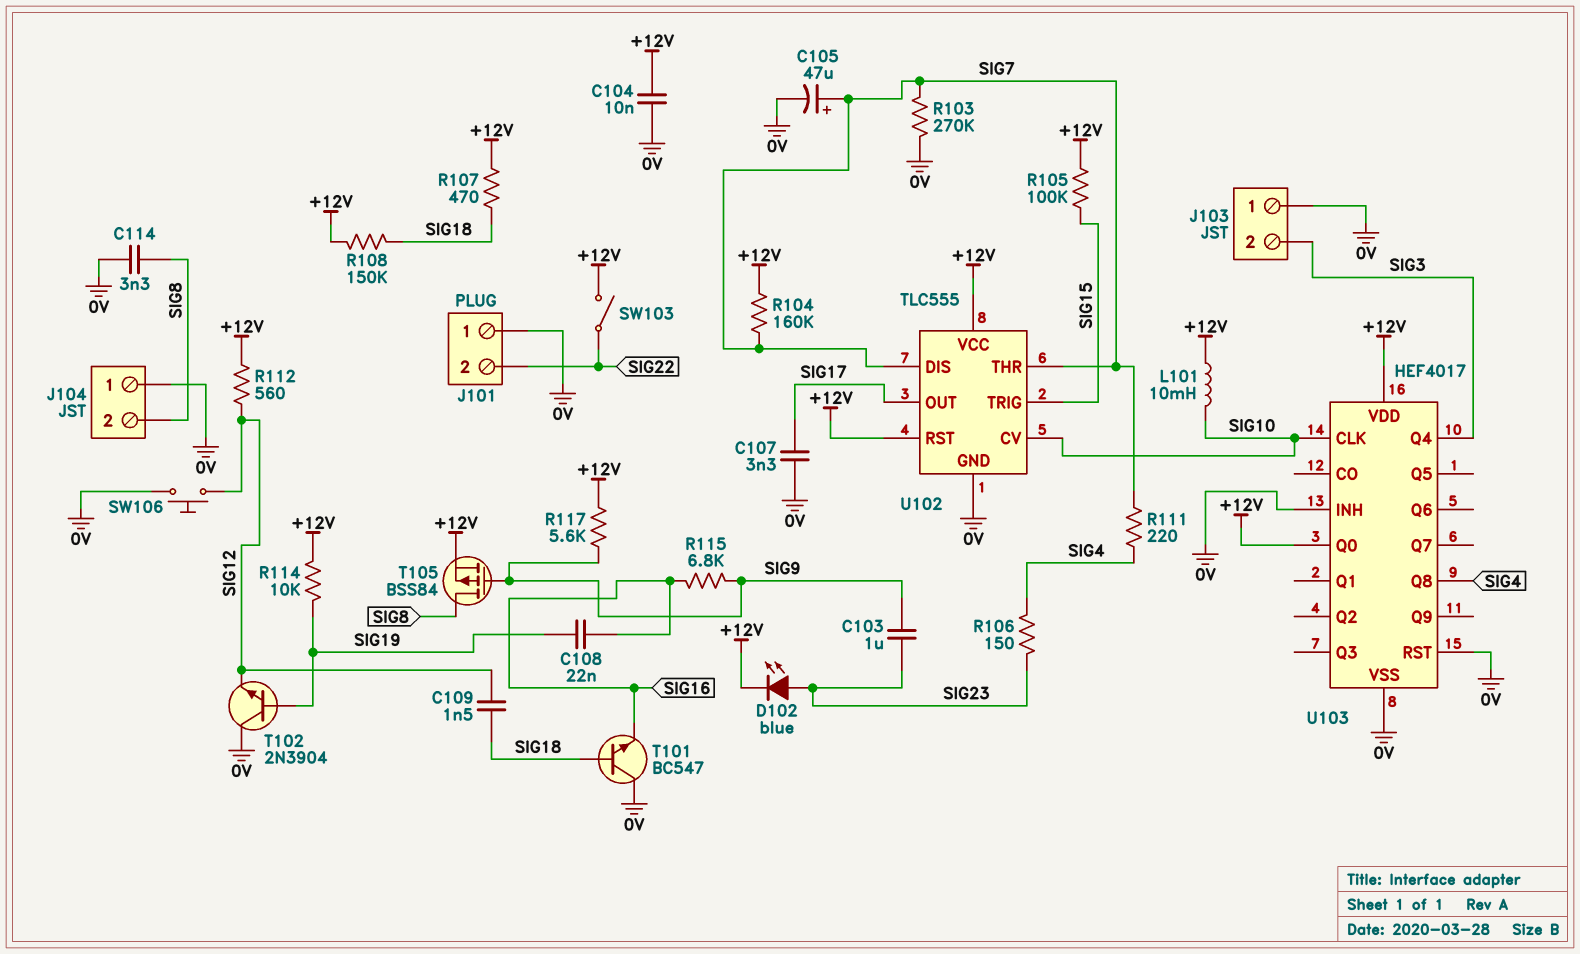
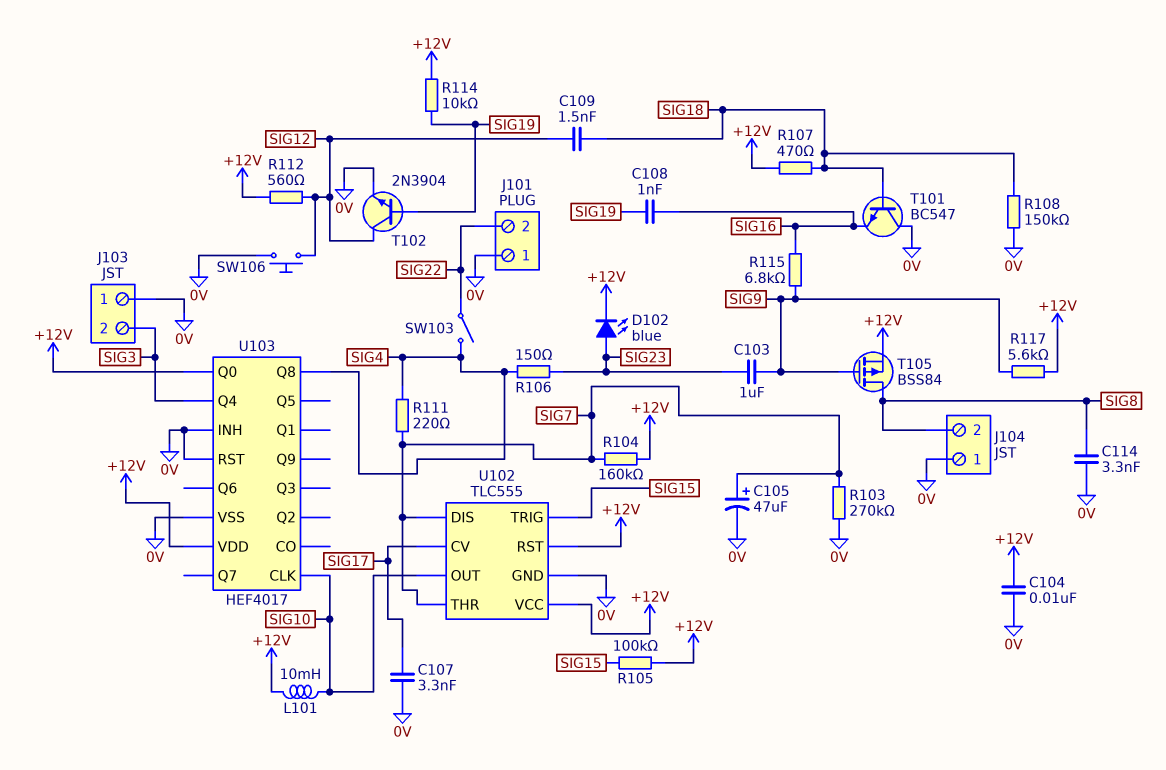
C108: 22nF (SIG16, SIG19) -> 1nF (SIG16, SIG19)
R108: 150k (+12V, SIG18) -> 150k (0V, SIG18)
SW103: switch (+12V, SIG22) -> switch (SIG4, SIG22)
T102: NPN 2N3904 (B SIG19, C 0V, E SIG12) -> NPN 2N3904 (B SIG19, C SIG12, E 0V)
U102 pin CV: SIG10 -> SIG17
U102 pin OUT: SIG17 -> SIG10

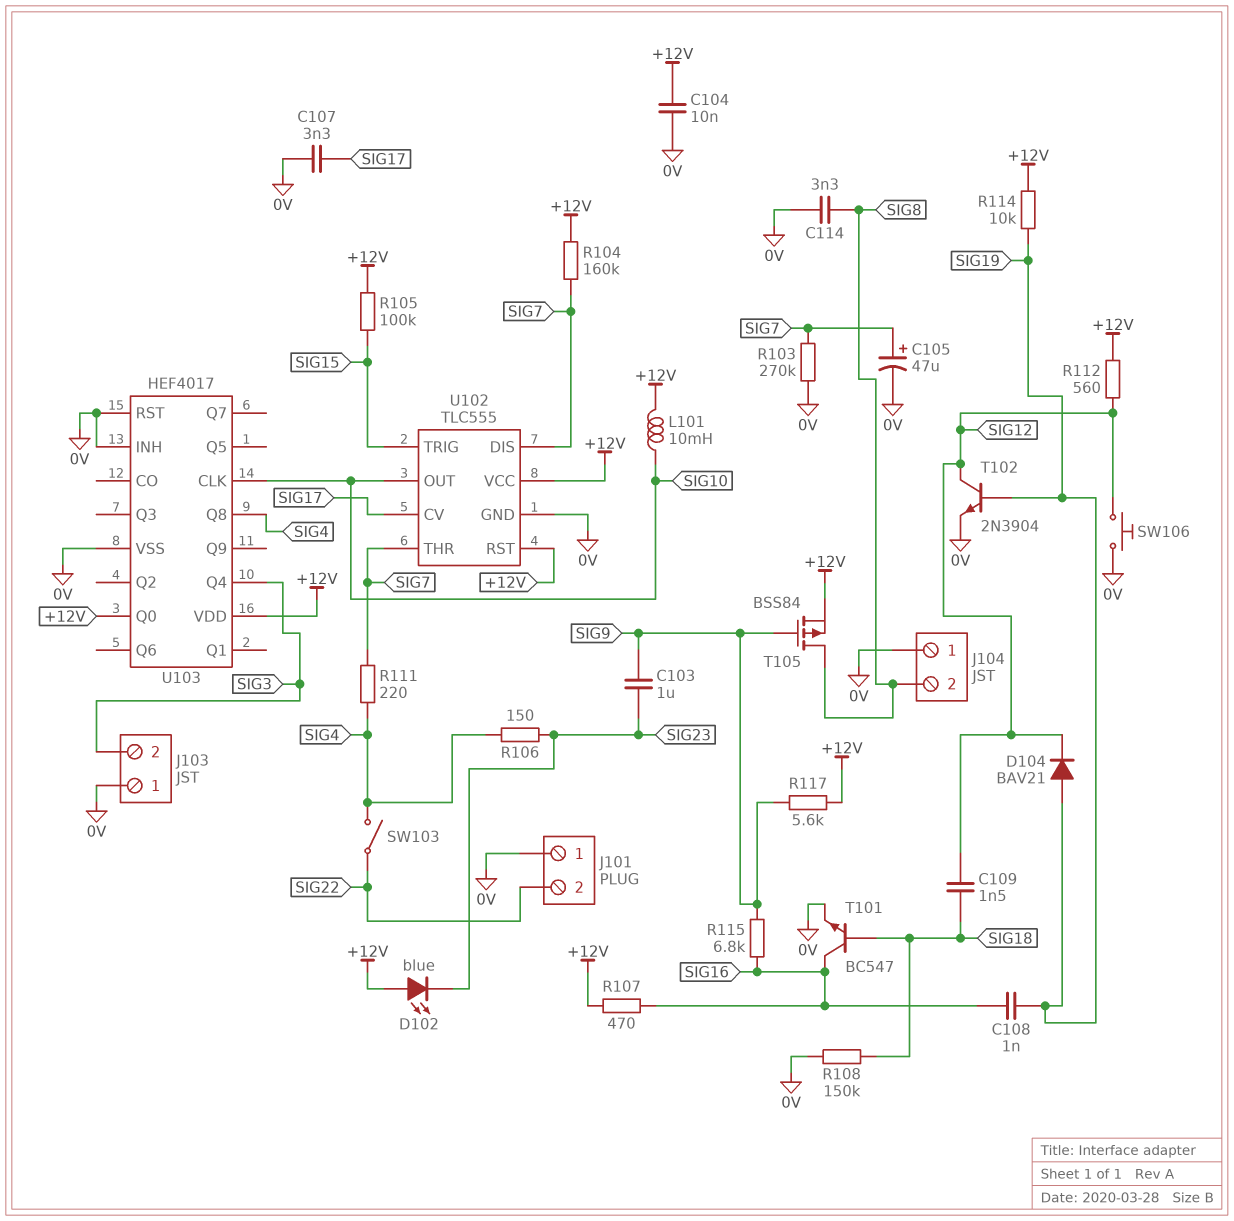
D102: LED blue (A SIG23, K +12V) -> LED blue (A +12V, K SIG23)
D104: none -> diode BAV21 (A SIG19, K SIG12)
R107: 470 (+12V, SIG18) -> 470 (+12V, SIG16)
T101: NPN BC547 (B SIG18, C 0V, E SIG16) -> NPN BC547 (B SIG18, C SIG16, E 0V)

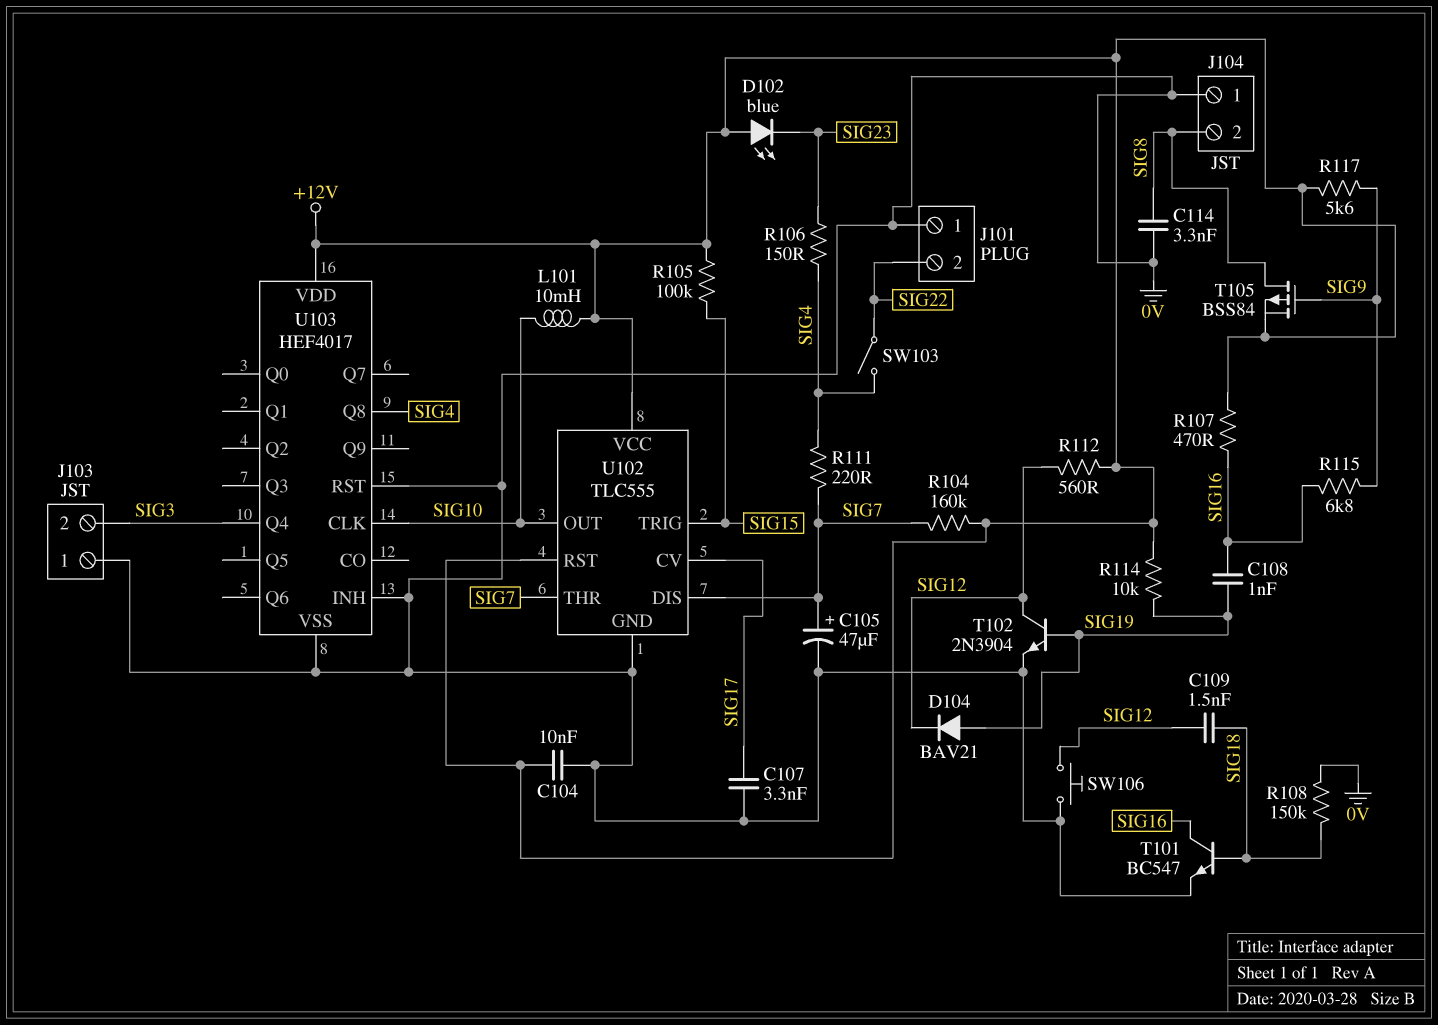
C103: 1uF (SIG9, SIG23) -> none
R103: 270k (0V, SIG7) -> none
U103 pin Q0: +12V -> none

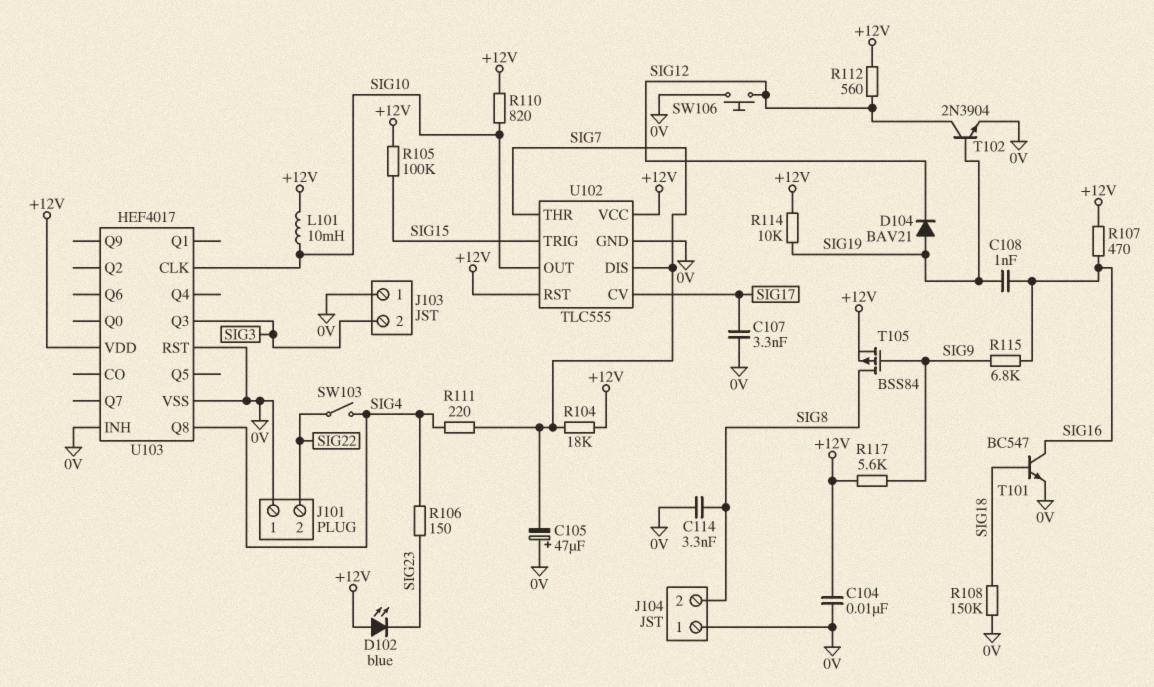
C105: 47uF (plus SIG7, minus 0V) -> 47uF (plus 0V, minus SIG7)
C109: 1.5nF (SIG12, SIG18) -> none
R104: 160k (+12V, SIG7) -> 18k (+12V, SIG7)
R110: none -> 820 (+12V, SIG10)
U103 pin Q3: none -> SIG3
U103 pin Q4: SIG3 -> none

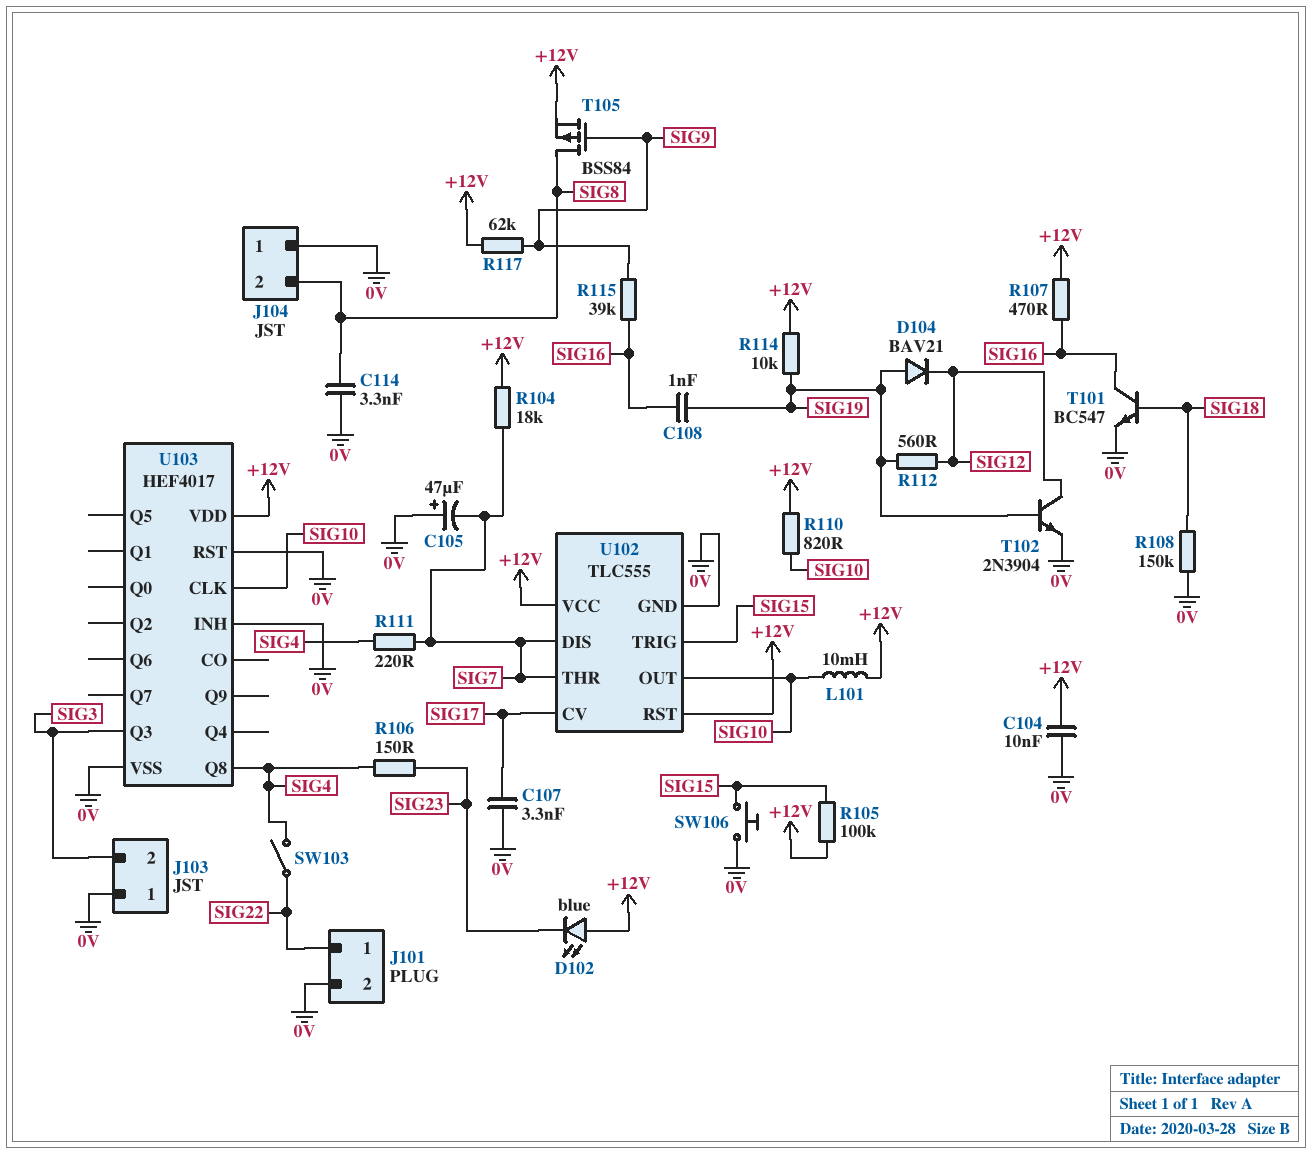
J101 pin 1: 0V -> SIG22
J101 pin 2: SIG22 -> 0V
R112: 560 (+12V, SIG12) -> 560 (SIG12, SIG19)
R115: 6.8k (SIG9, SIG16) -> 39k (SIG9, SIG16)
R117: 5.6k (+12V, SIG9) -> 62k (+12V, SIG9)
SW106: button (0V, SIG12) -> button (0V, SIG15)

